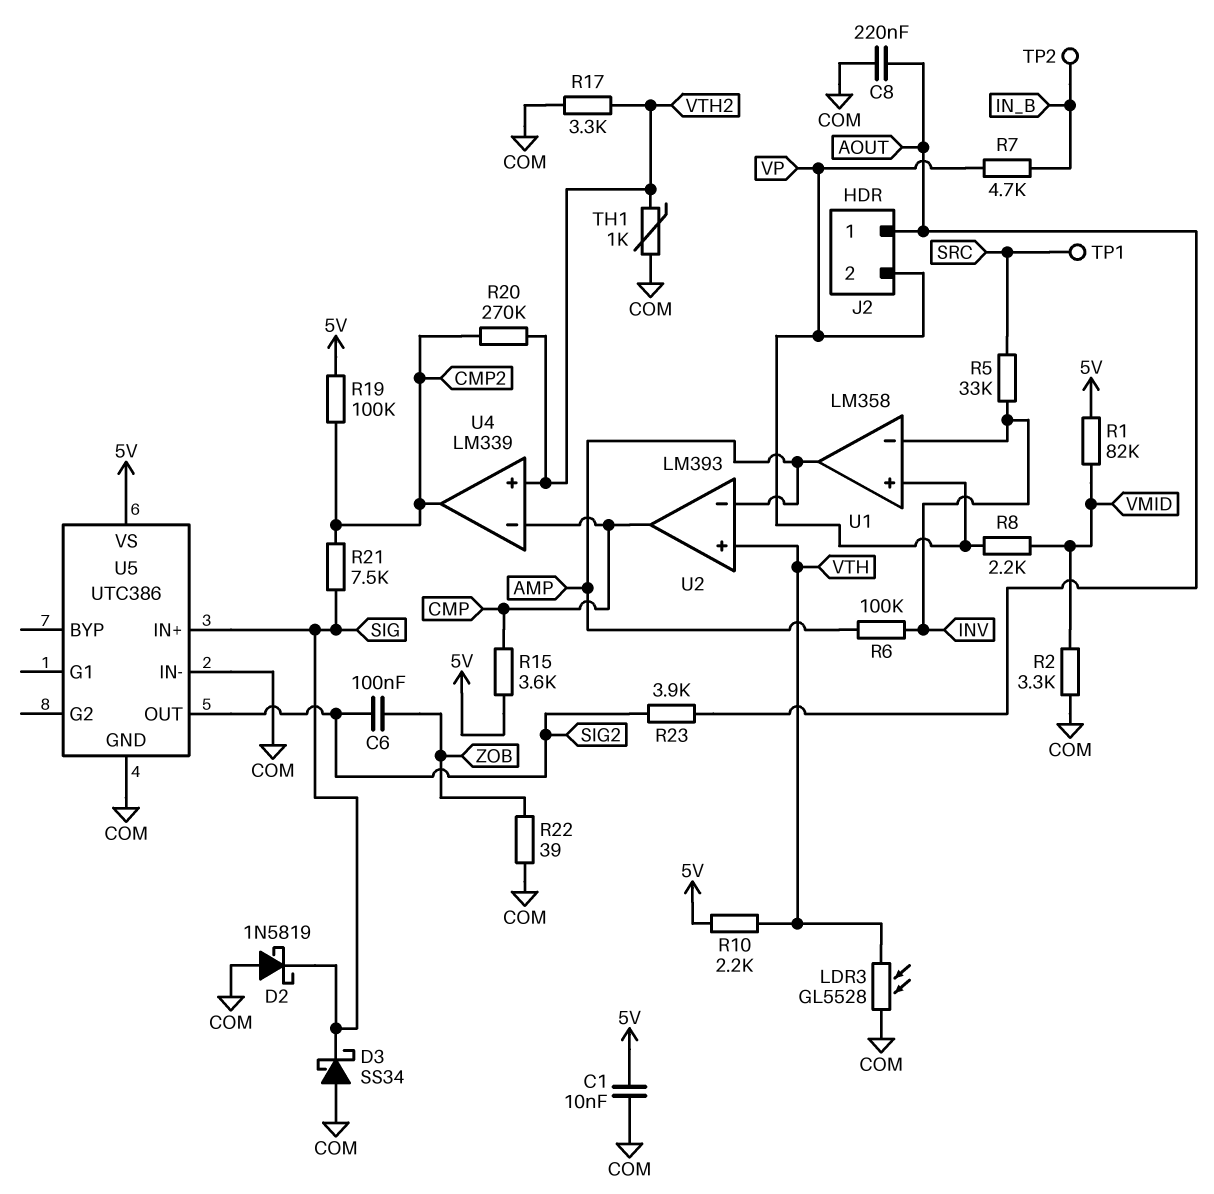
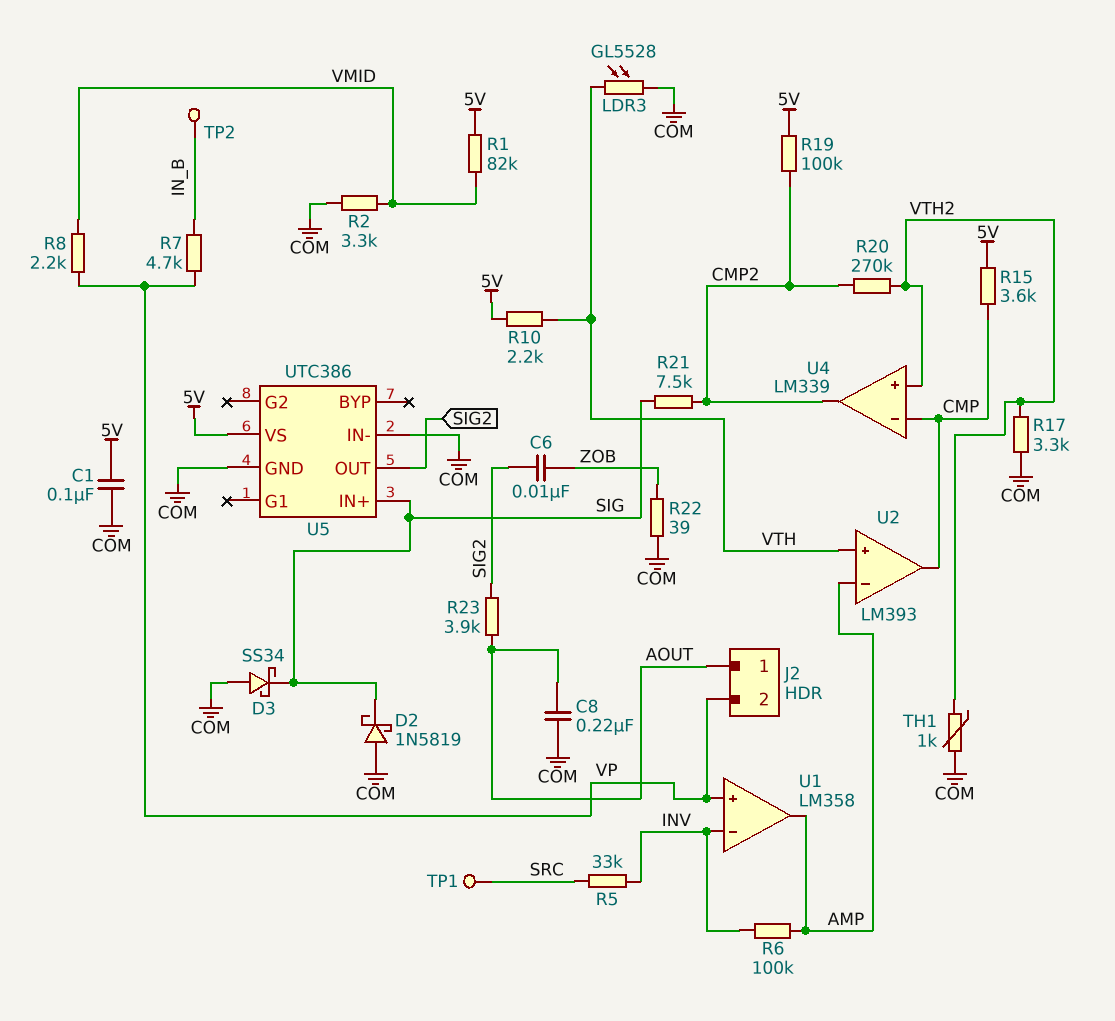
C1: 10nF (5V, COM) -> 100nF (5V, COM)
C6: 100nF (SIG2, ZOB) -> 10nF (SIG2, ZOB)

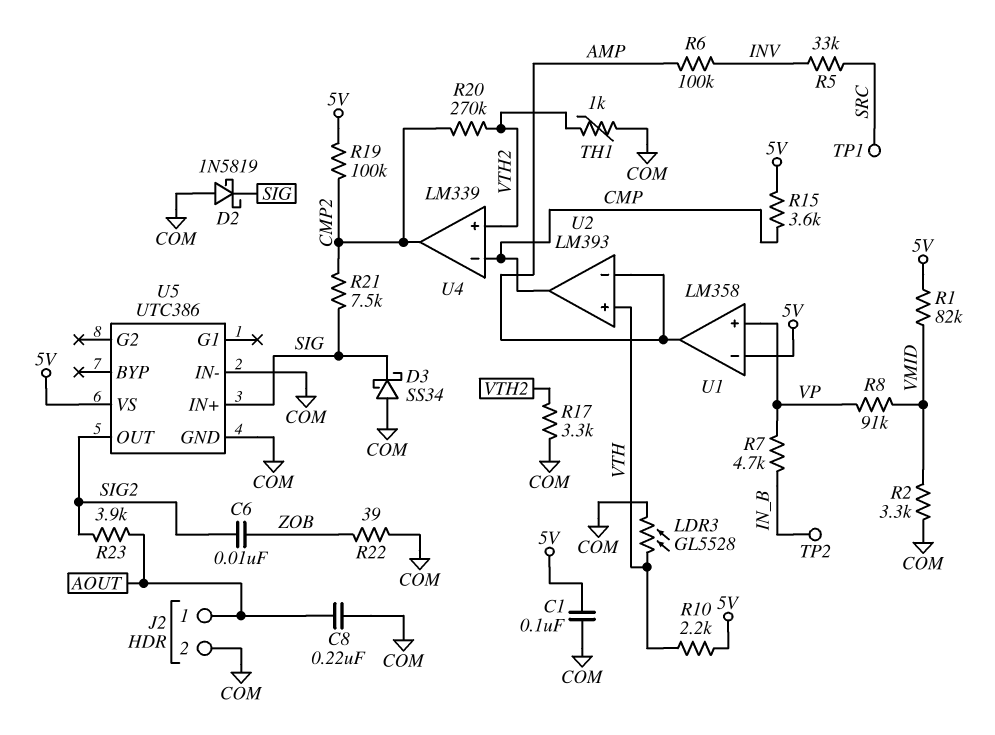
J2 pin 2: VP -> COM
R8: 2.2k (VMID, VP) -> 91k (VMID, VP)
U1 pin in-: INV -> 5V

